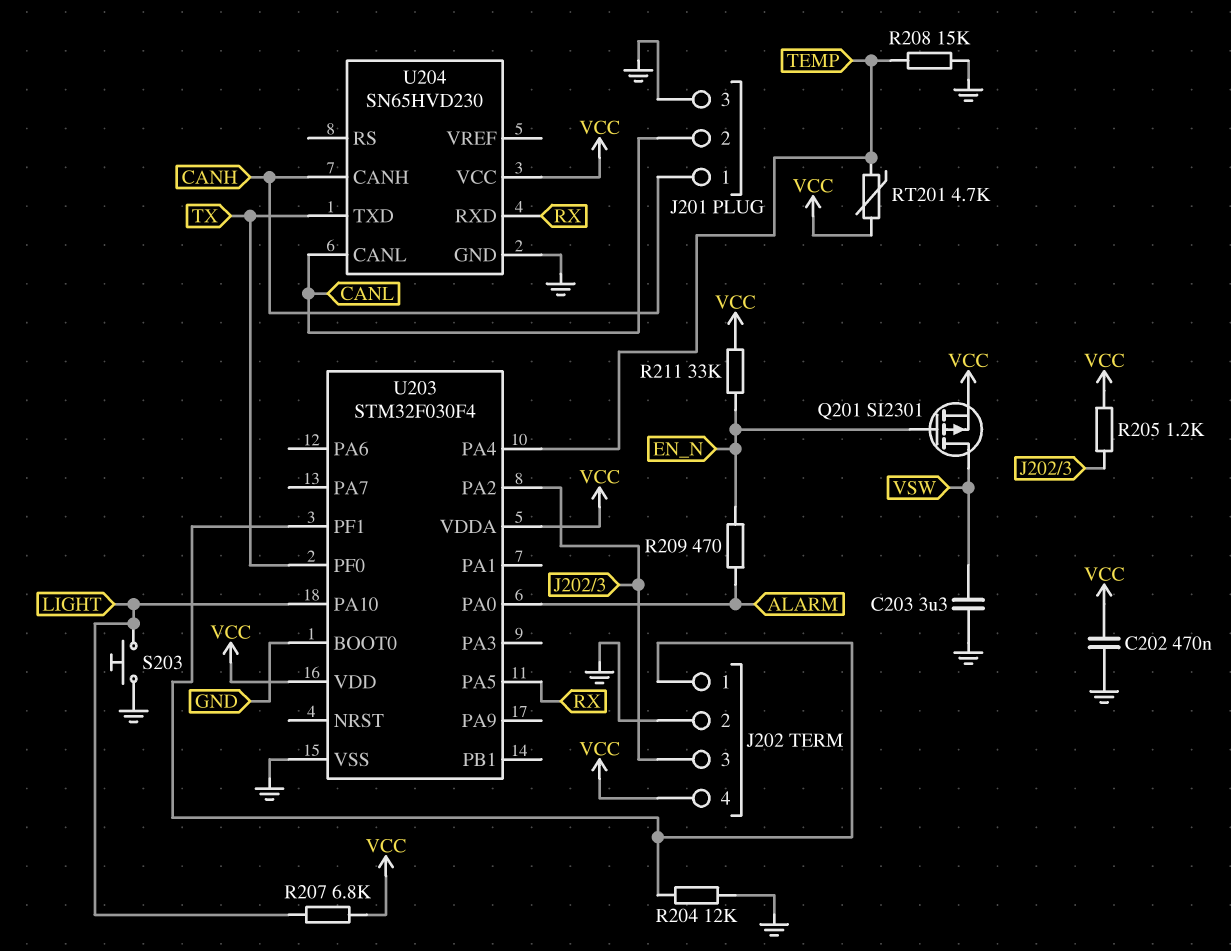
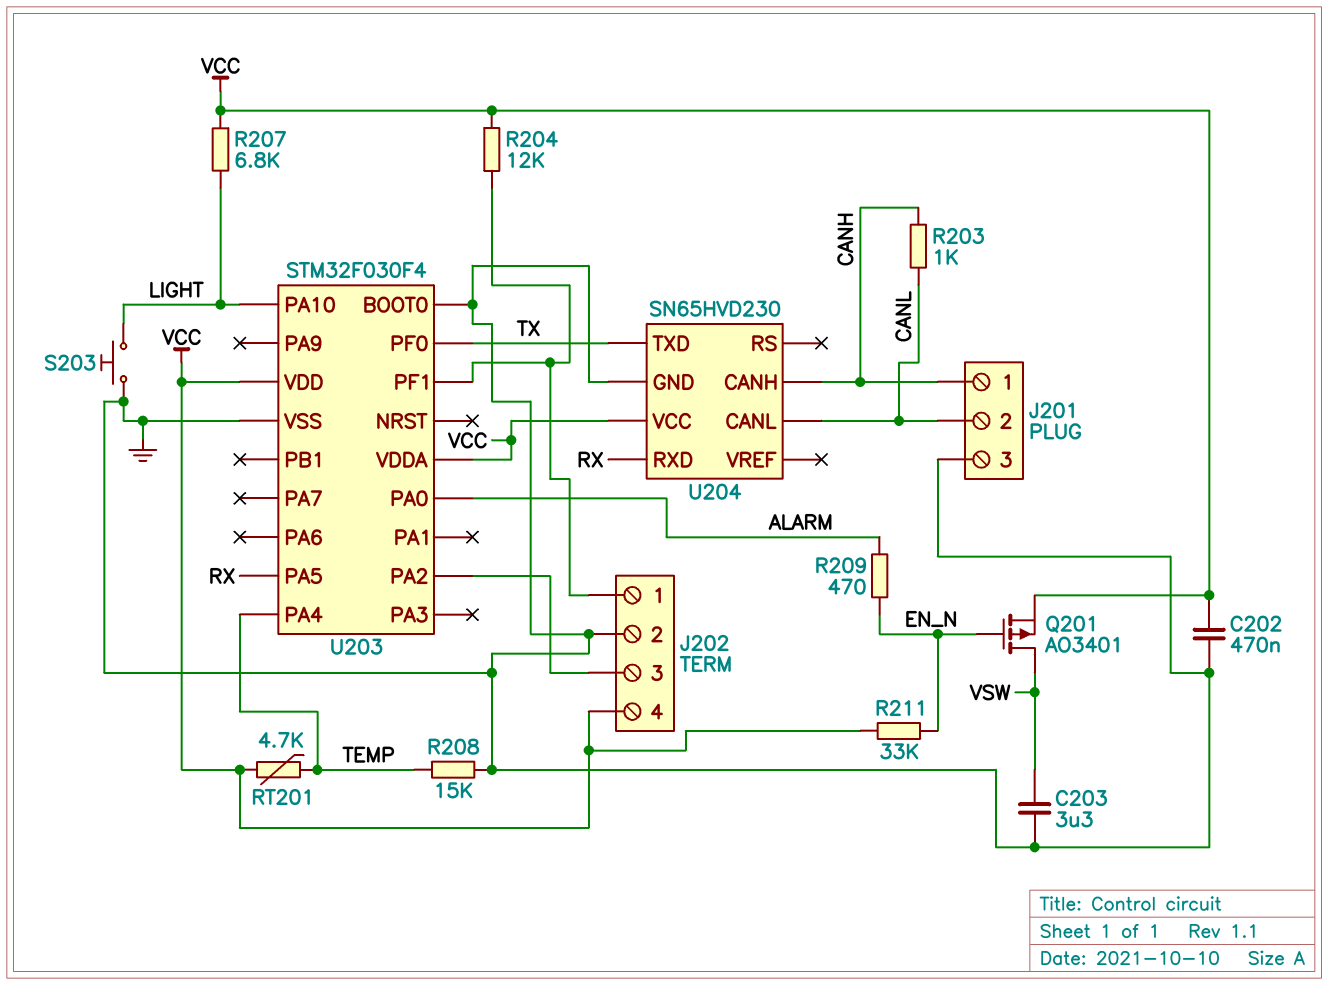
Q201: PMOS SI2301 (G EN_N, D VSW, S VCC) -> PMOS AO3401 (G EN_N, D VSW, S VCC)
R203: none -> 1k (CANH, CANL)
R204: 12k (GND, J202/1) -> 12k (J202/1, VCC)
R205: 1.2k (J202/3, VCC) -> none

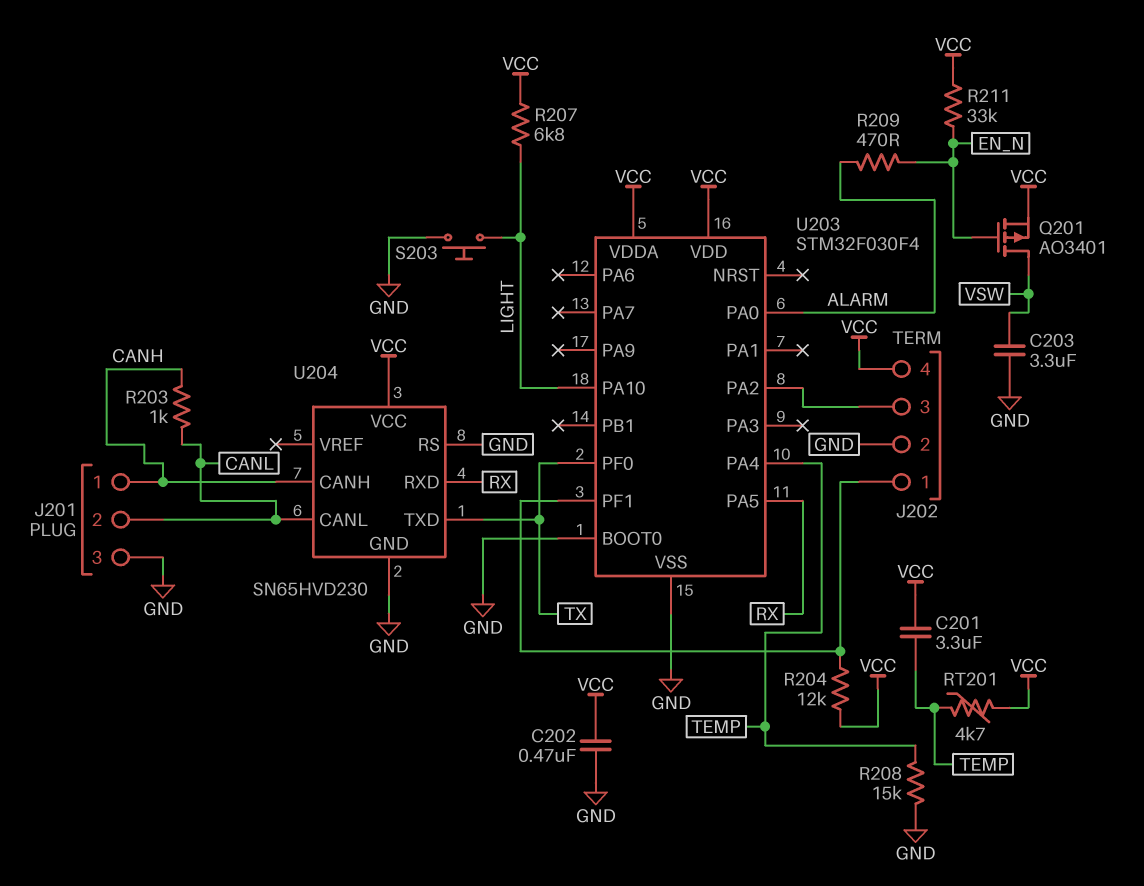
C201: none -> 3.3uF (TEMP, VCC)
U204 pin RS: none -> GND

